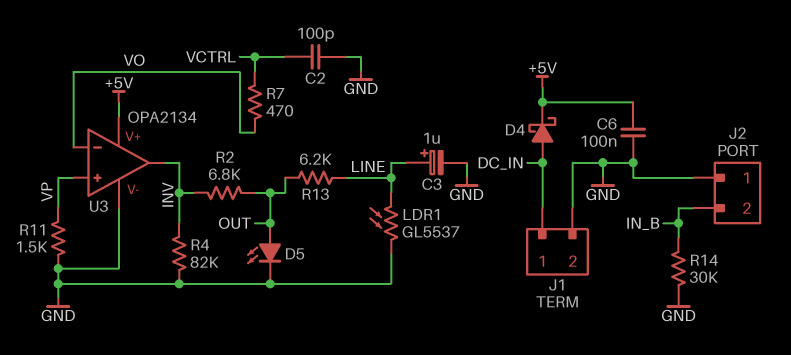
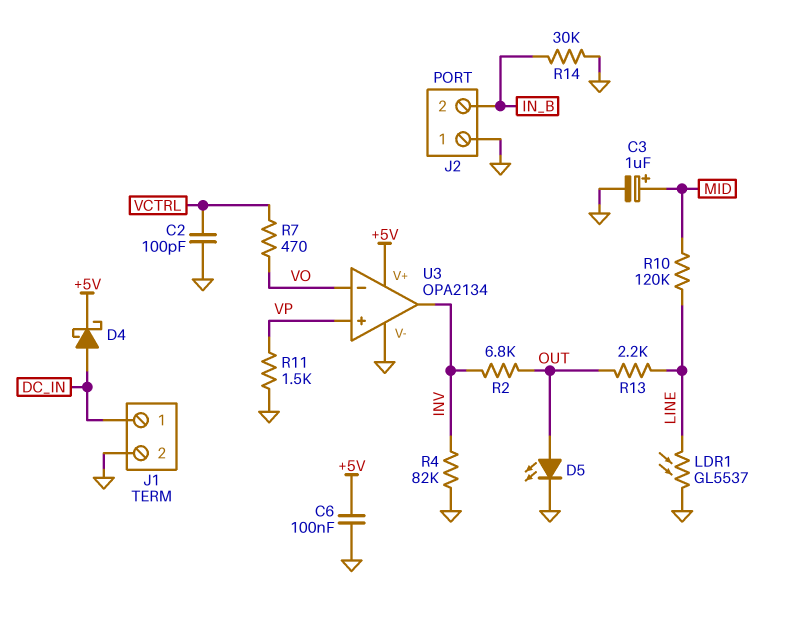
C3: 1uF (plus LINE, minus GND) -> 1uF (plus MID, minus GND)
R10: none -> 120k (LINE, MID)
R13: 6.2k (LINE, OUT) -> 2.2k (LINE, OUT)

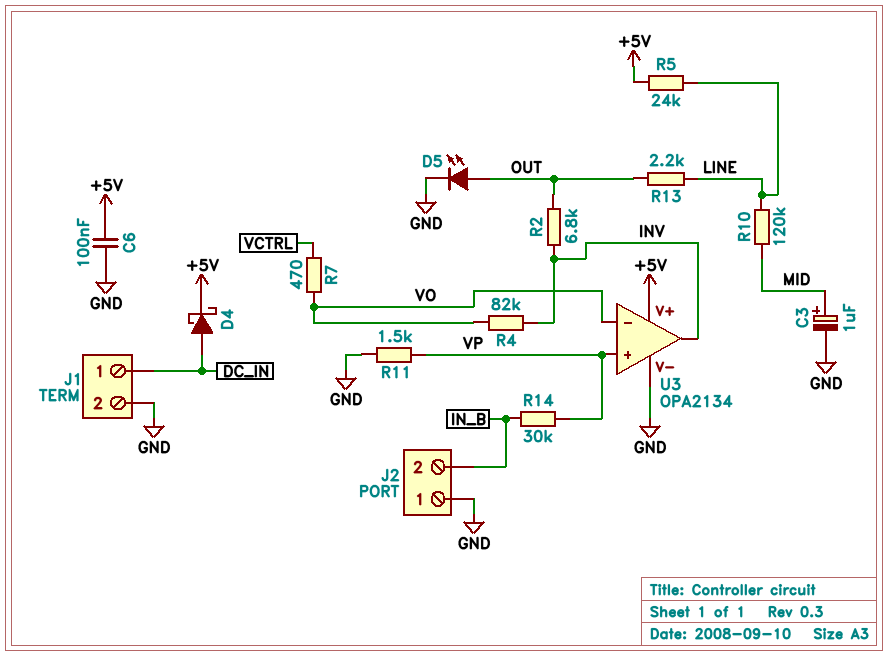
C2: 100pF (GND, VCTRL) -> none
LDR1: GL5537 (GND, LINE) -> none
R4: 82k (GND, INV) -> 82k (INV, VO)
R5: none -> 24k (+5V, LINE)
R14: 30k (GND, IN_B) -> 30k (IN_B, VP)

